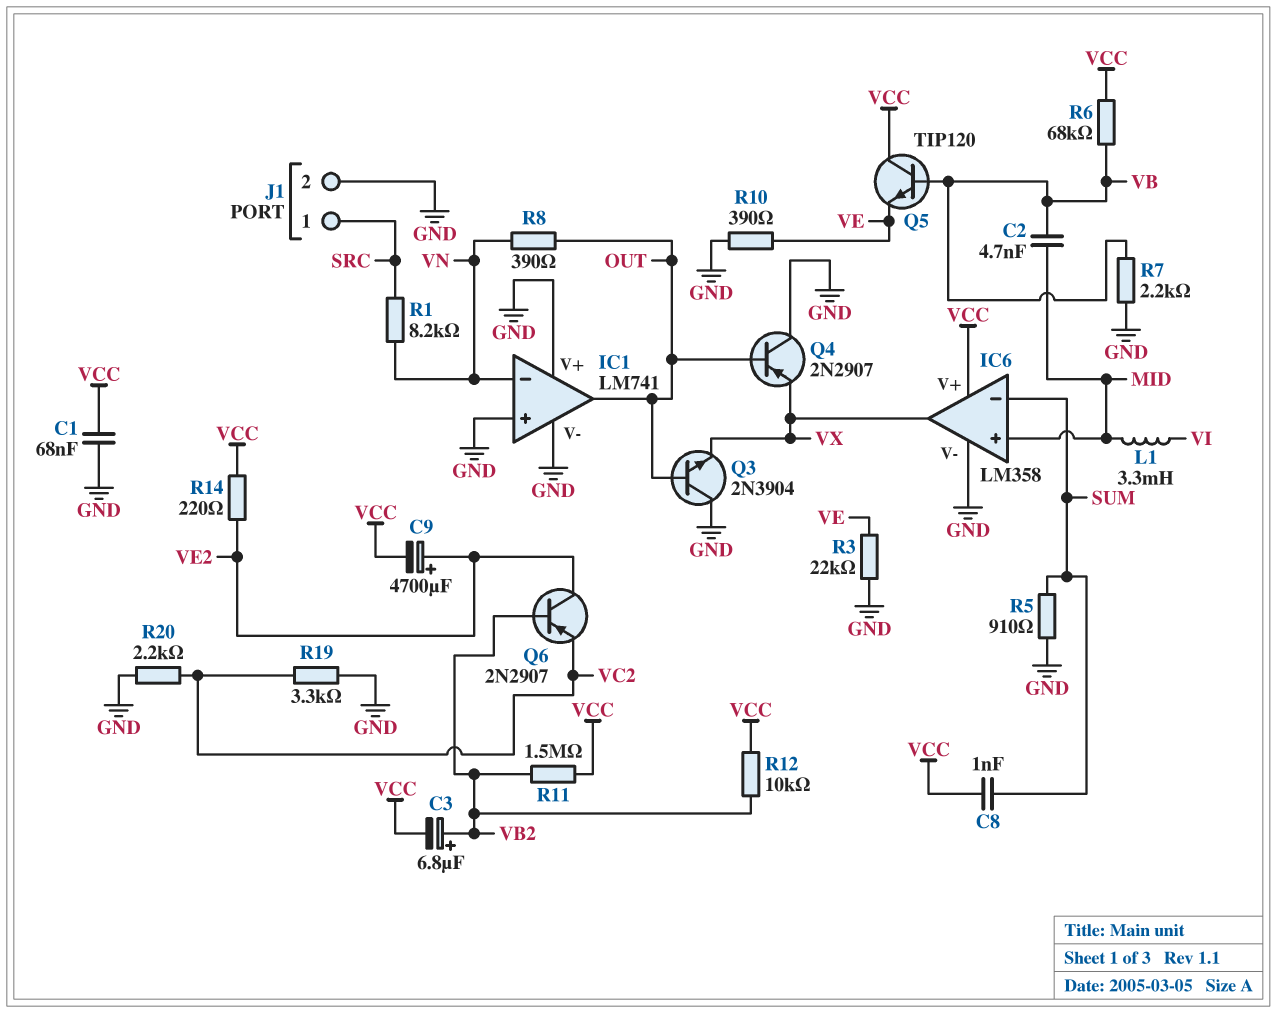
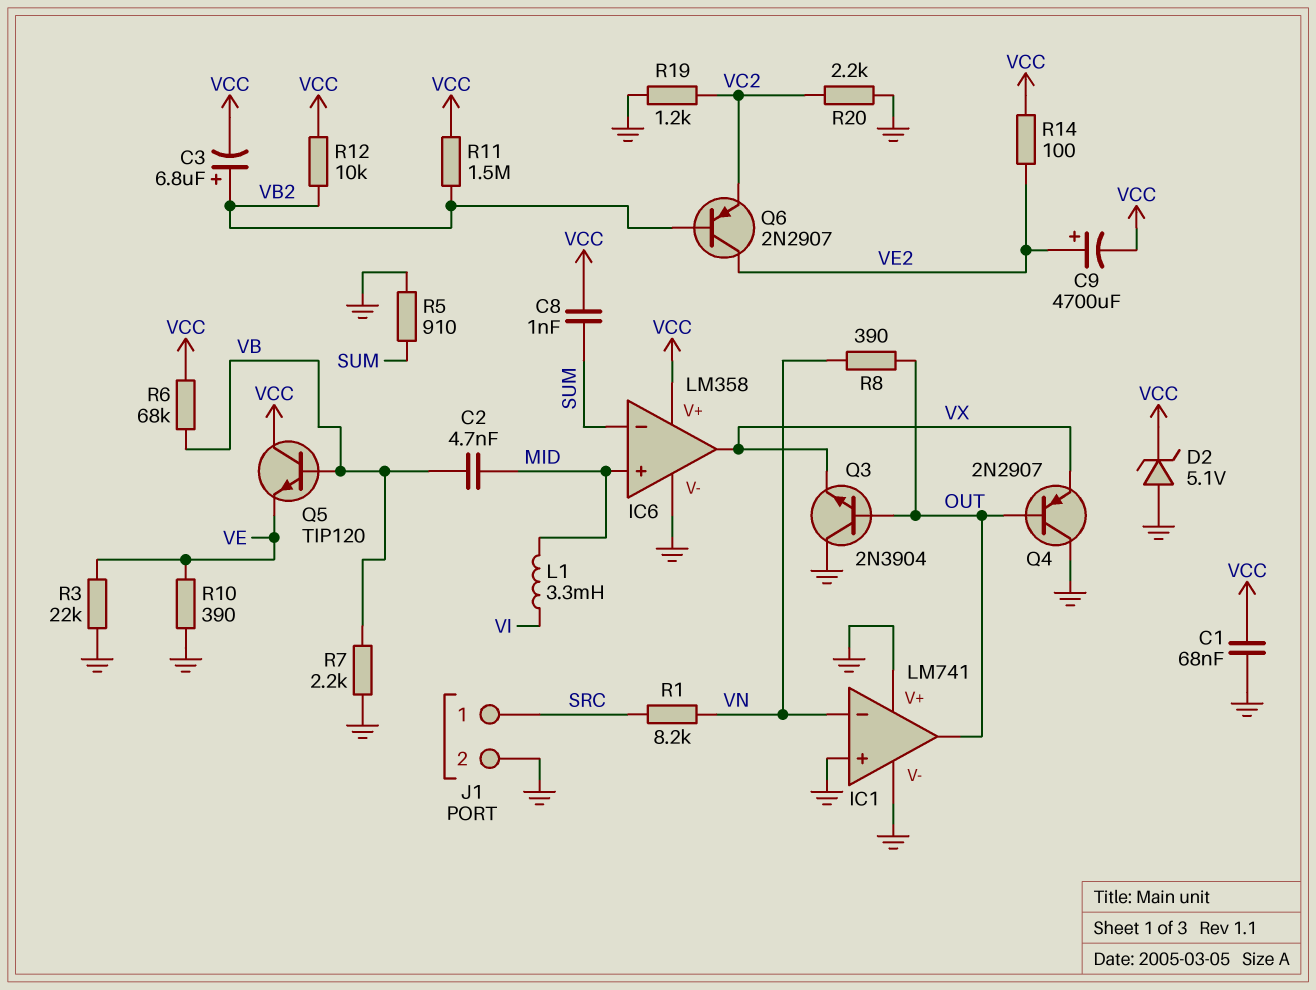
D2: none -> zener 5.1V (A GND, K VCC)
R14: 220 (VCC, VE2) -> 100 (VCC, VE2)
R19: 3.3k (GND, VC2) -> 1.2k (GND, VC2)

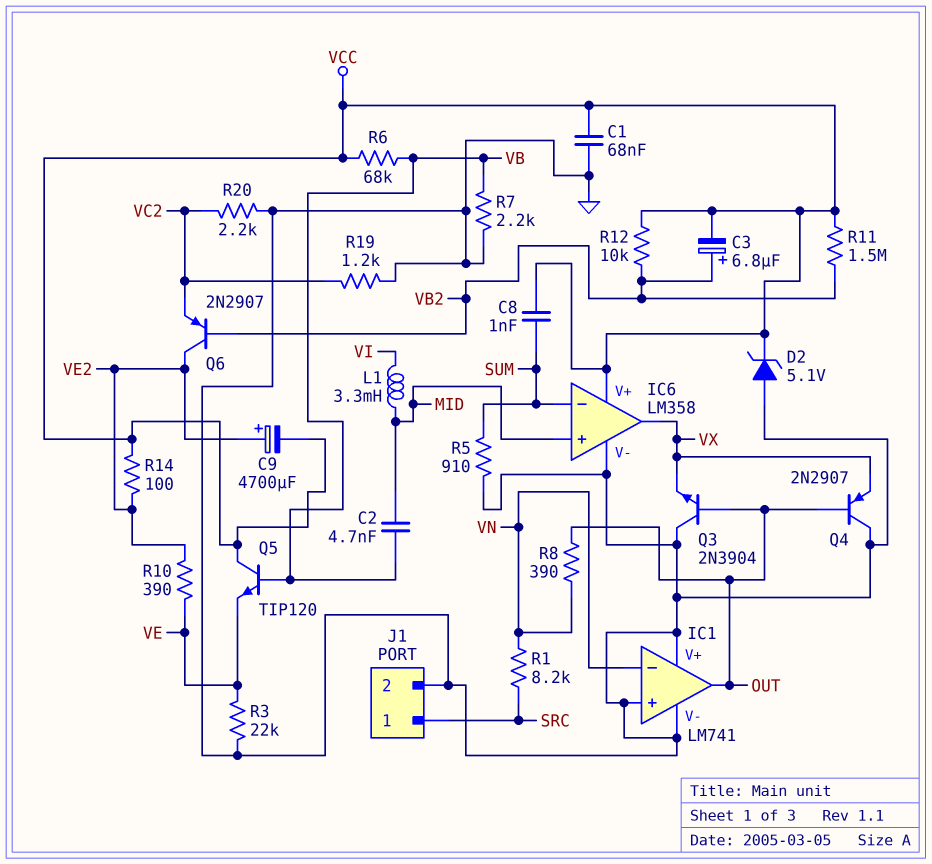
R10: 390 (GND, VE) -> 390 (VE, VE2)

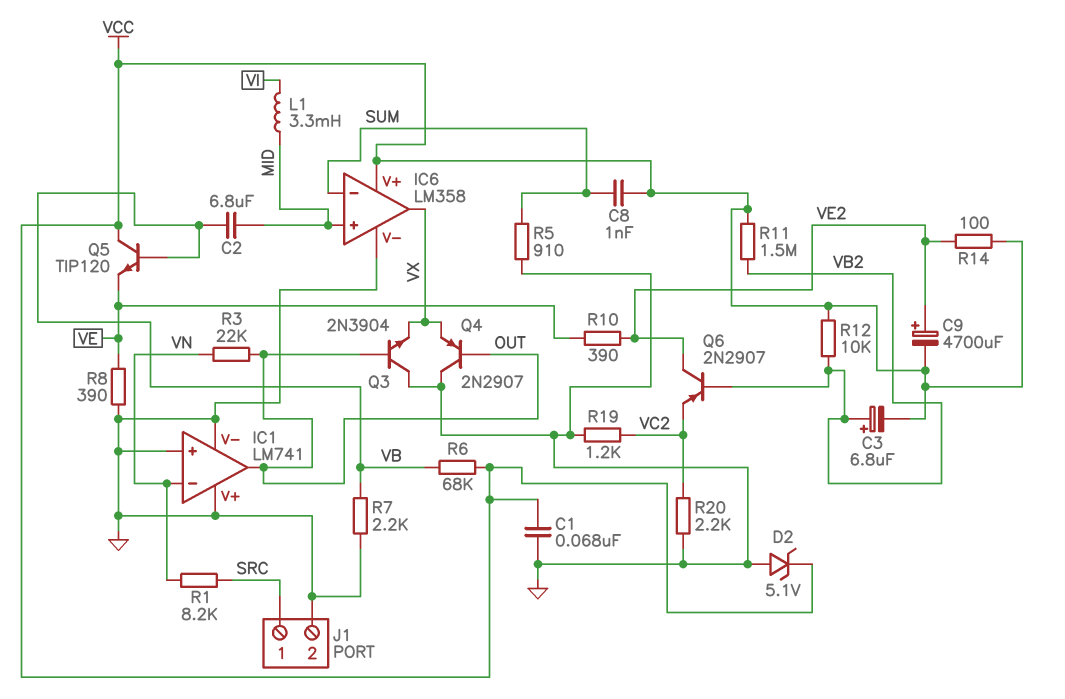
C2: 4.7nF (MID, VB) -> 6.8uF (MID, VB)
R3: 22k (GND, VE) -> 22k (OUT, VN)
R8: 390 (OUT, VN) -> 390 (GND, VE)

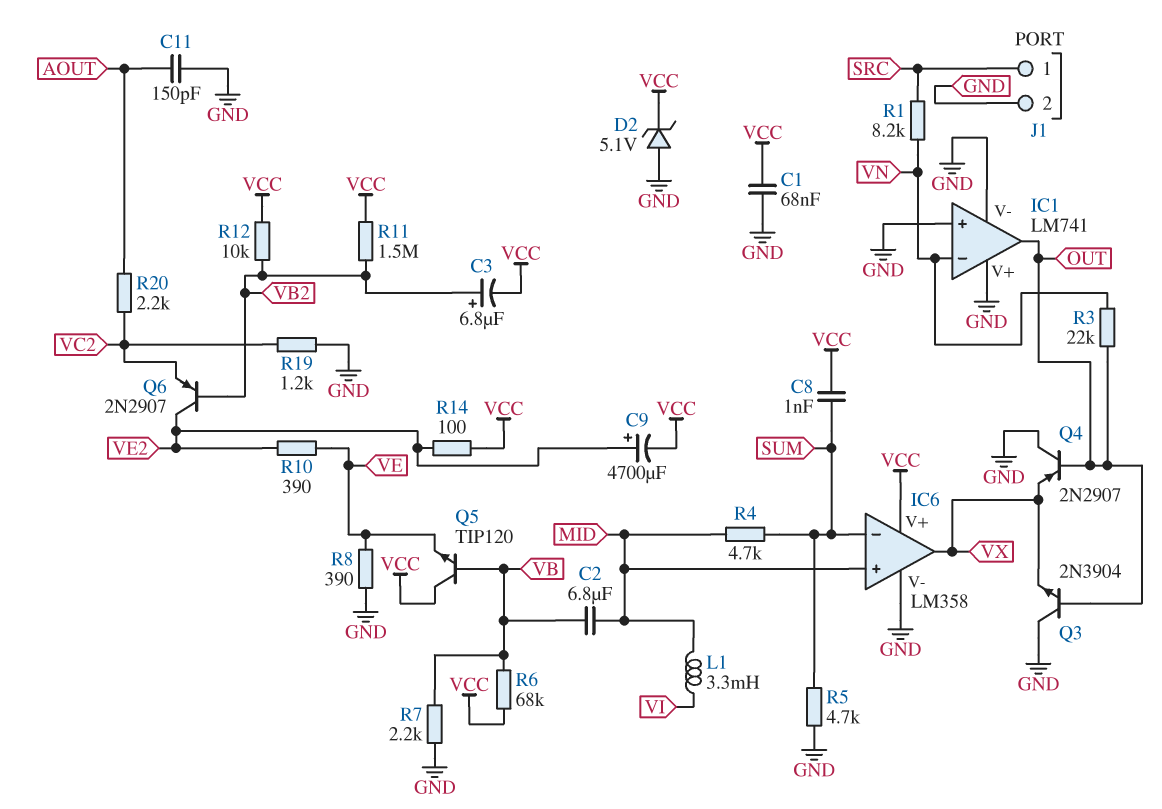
C11: none -> 150pF (AOUT, GND)
R4: none -> 4.7k (MID, SUM)
R5: 910 (GND, SUM) -> 4.7k (GND, SUM)
R20: 2.2k (GND, VC2) -> 2.2k (AOUT, VC2)

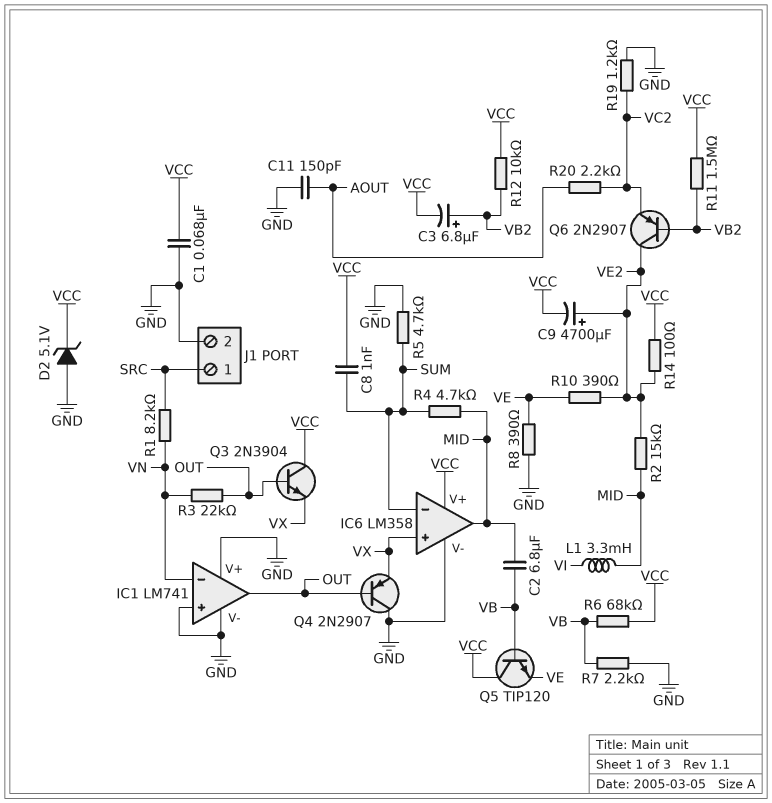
IC6 pin in+: MID -> VX
IC6 pin out: VX -> MID
Q3: NPN 2N3904 (B OUT, C GND, E VX) -> NPN 2N3904 (B OUT, C VCC, E VX)
R2: none -> 15k (MID, VE2)

